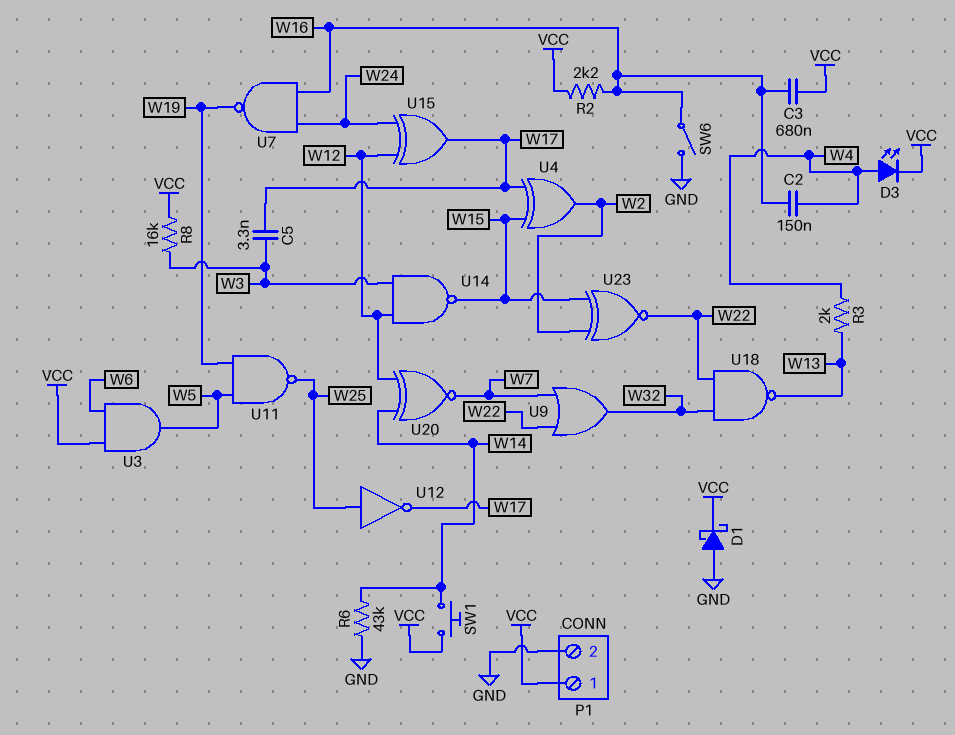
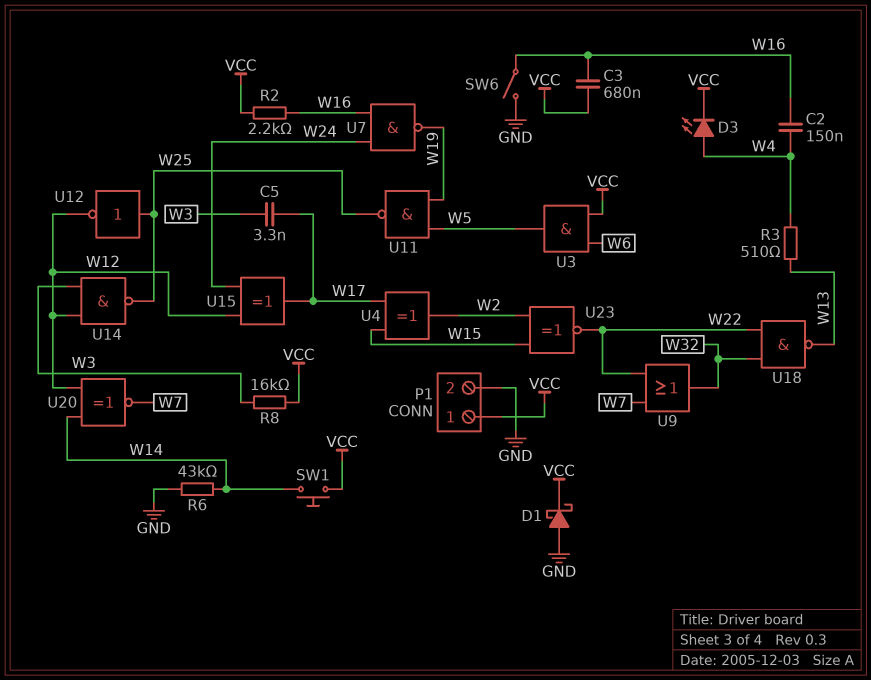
R3: 2k (W4, W13) -> 510 (W4, W13)
U12: NOT (in W25, out W17) -> NOT (in W25, out W12)
U14: NAND (in W3, in W12, out W15) -> NAND (in W3, in W12, out W25)

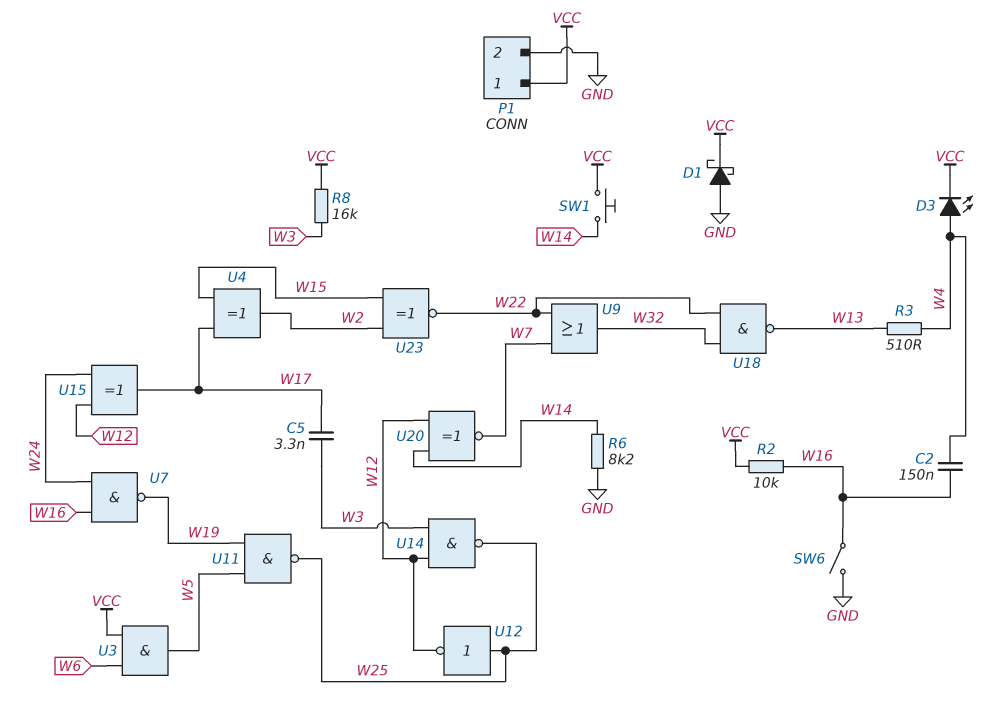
C3: 680nF (VCC, W16) -> none
R2: 2.2k (VCC, W16) -> 10k (VCC, W16)
R6: 43k (GND, W14) -> 8.2k (GND, W14)

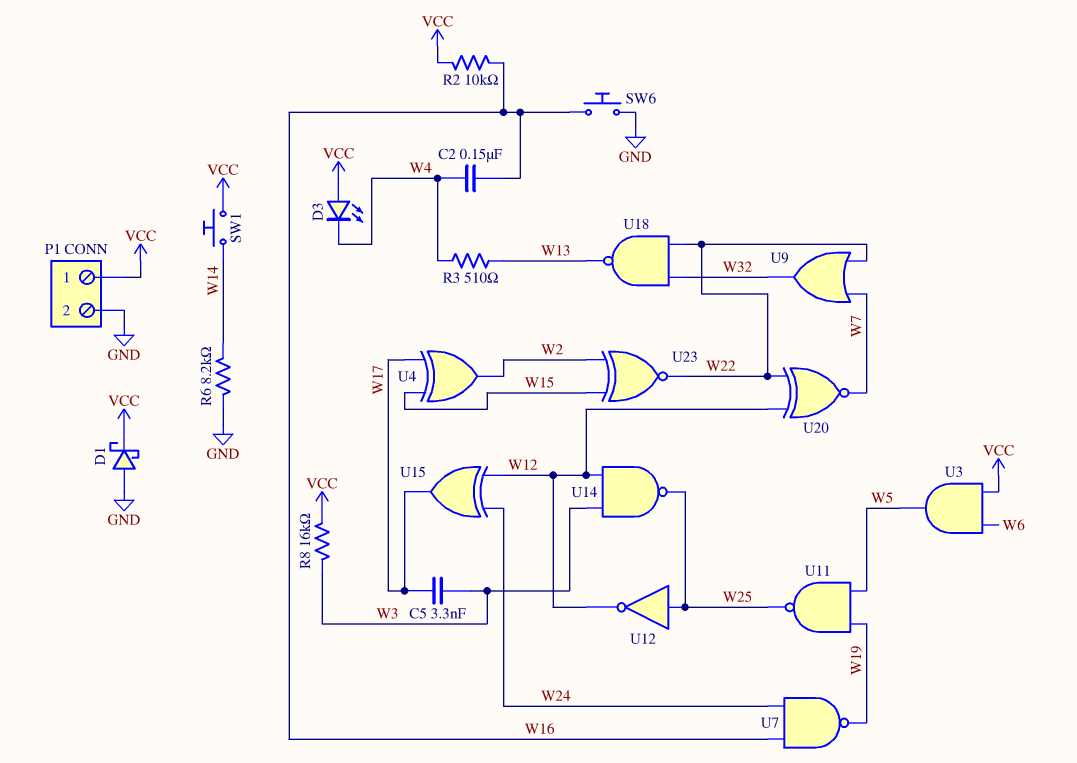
D3: LED (A W4, K VCC) -> LED (A VCC, K W4)
SW6: switch (GND, W16) -> button (GND, W16)
U20: XNOR (in W12, in W14, out W7) -> XNOR (in W12, in W22, out W7)

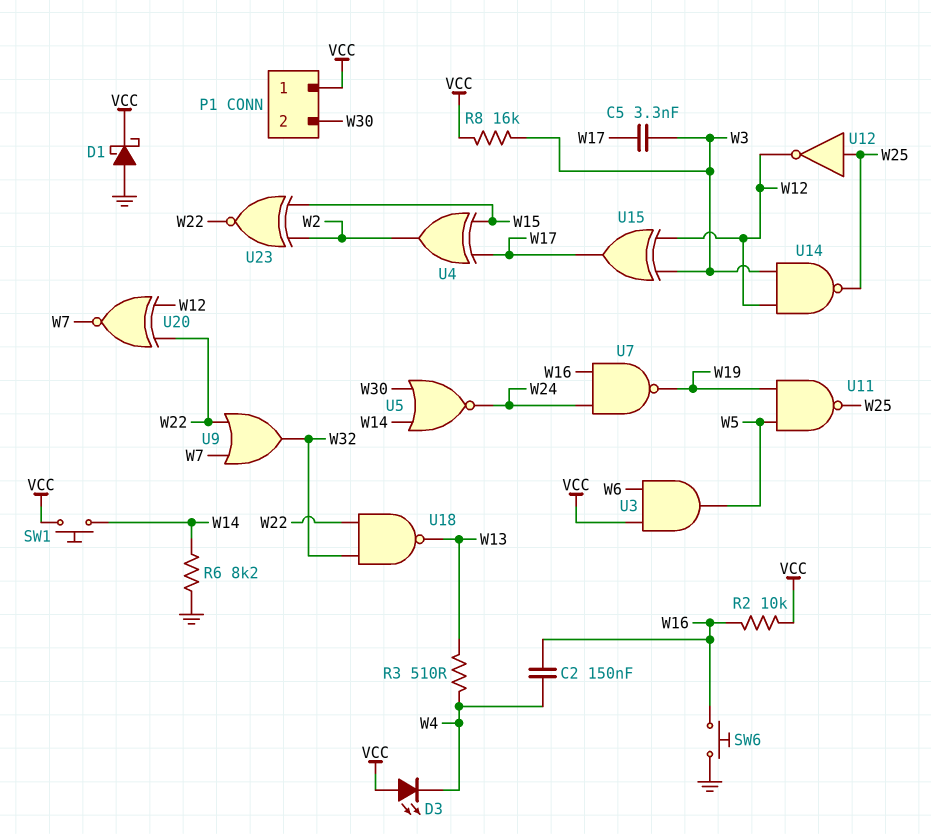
P1 pin 2: GND -> W30
U5: none -> NOR (in W14, in W30, out W24)
U15: XOR (in W12, in W24, out W17) -> XOR (in W3, in W12, out W17)

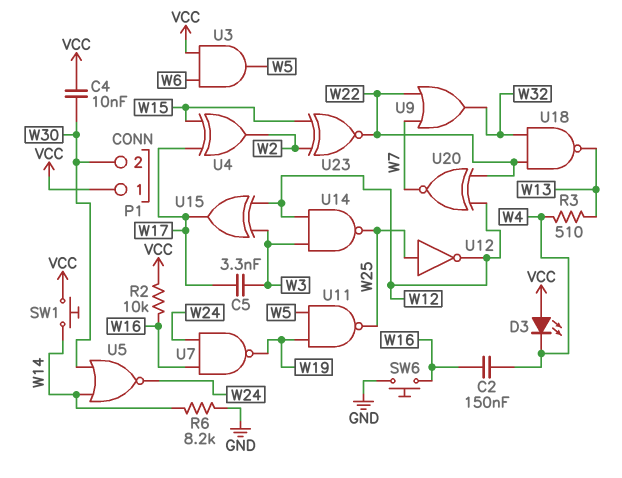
C4: none -> 10nF (VCC, W30)
D1: schottky (A GND, K VCC) -> none
R8: 16k (VCC, W3) -> none

